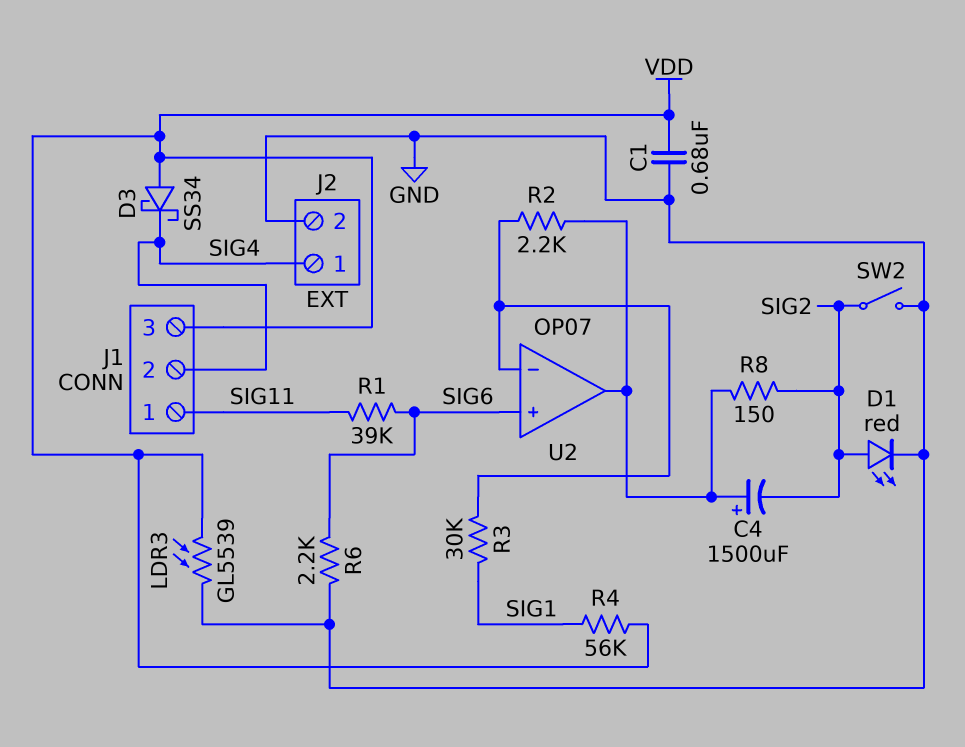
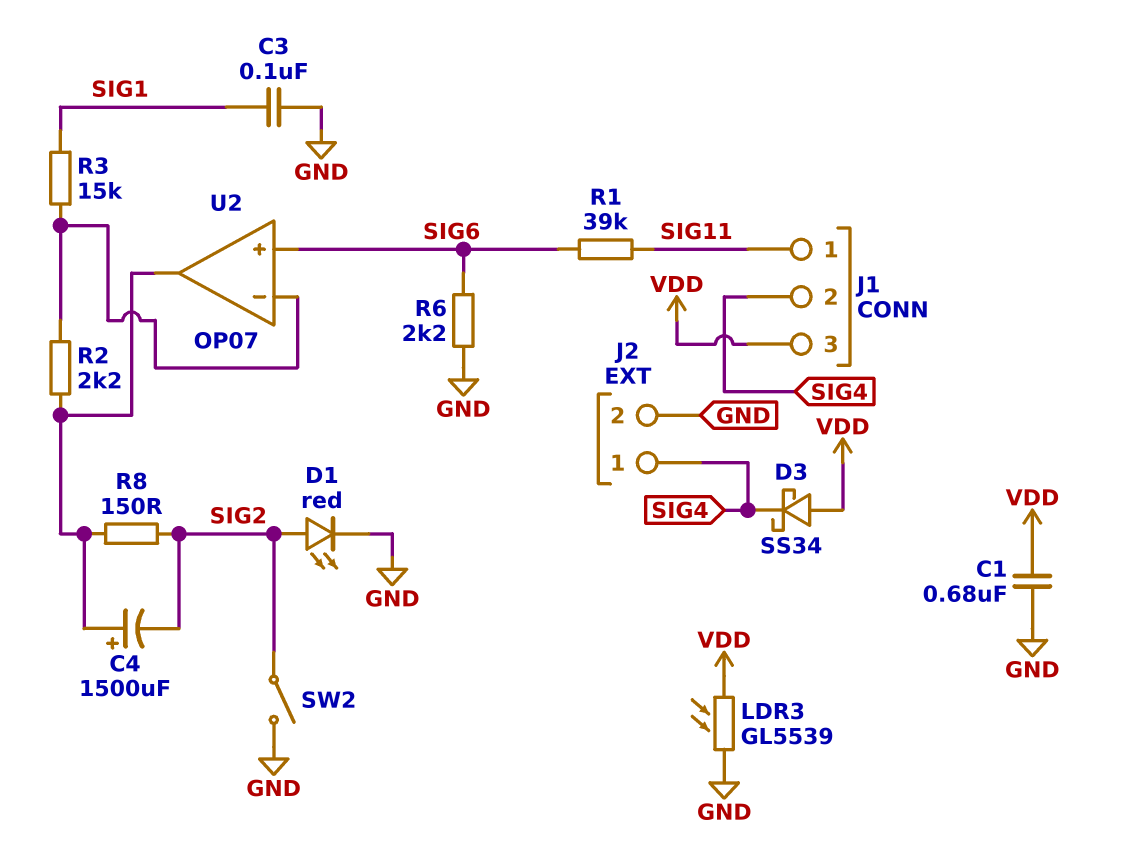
C3: none -> 100nF (GND, SIG1)
R3: 30k (SIG1, U2/in-) -> 15k (SIG1, U2/in-)
R4: 56k (SIG1, VDD) -> none

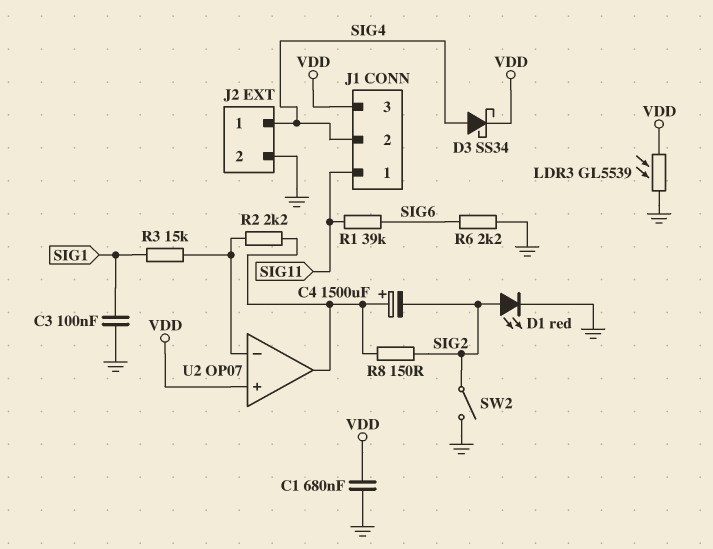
D3: schottky SS34 (A VDD, K SIG4) -> schottky SS34 (A SIG4, K VDD)
U2 pin in+: SIG6 -> VDD

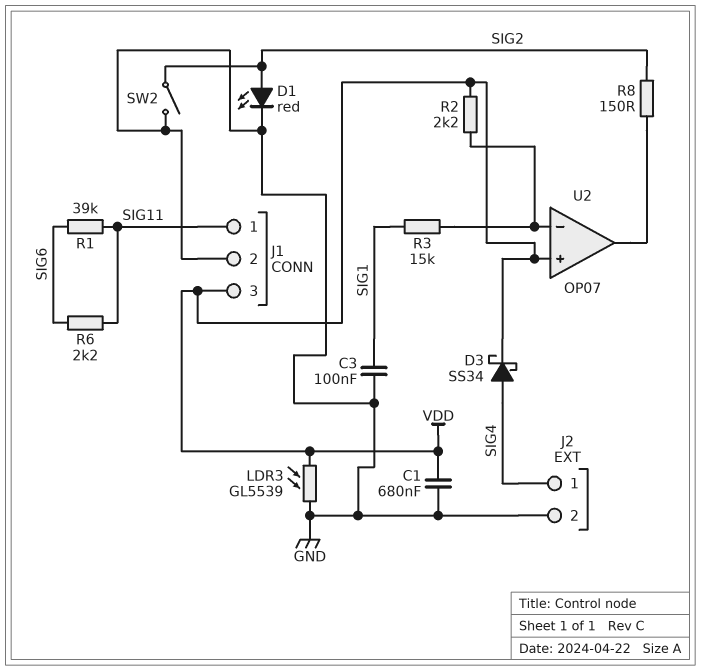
C4: 1500uF (plus U2/out, minus SIG2) -> none
J1 pin 2: SIG4 -> GND
R2: 2.2k (U2/in-, U2/out) -> 2.2k (U2/in-, VDD)
R6: 2.2k (GND, SIG6) -> 2.2k (SIG6, SIG11)

